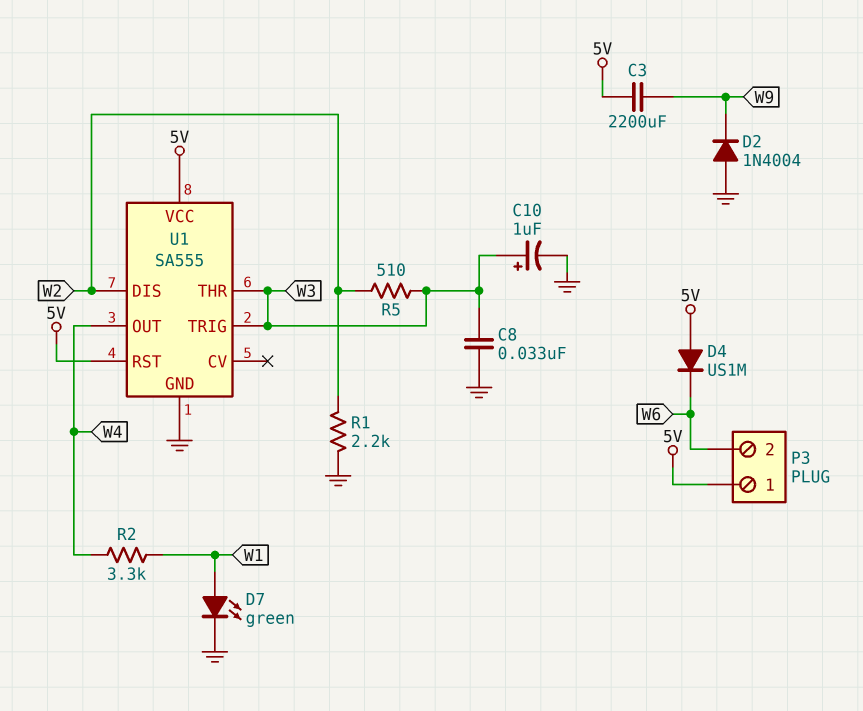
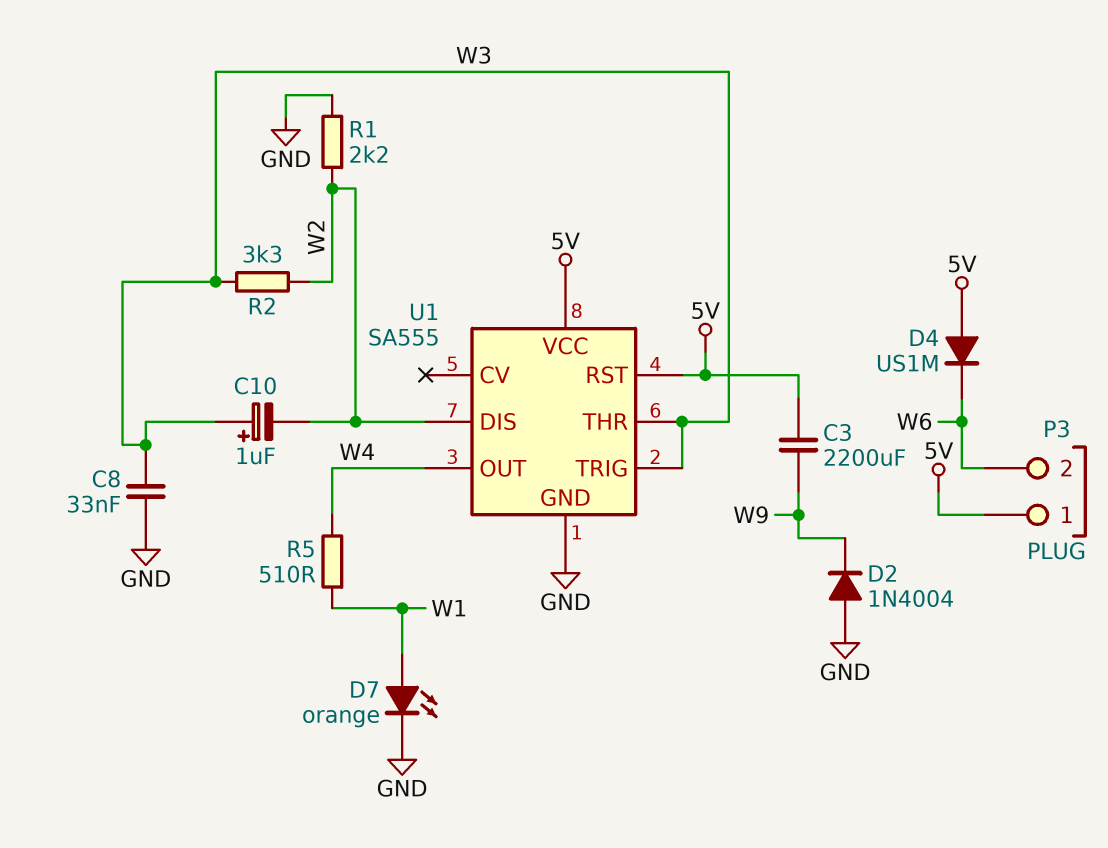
C10: 1uF (plus W3, minus GND) -> 1uF (plus W3, minus W2)
D7: LED green (A W1, K GND) -> LED orange (A W1, K GND)
R2: 3.3k (W1, W4) -> 3.3k (W2, W3)
R5: 510 (W2, W3) -> 510 (W1, W4)

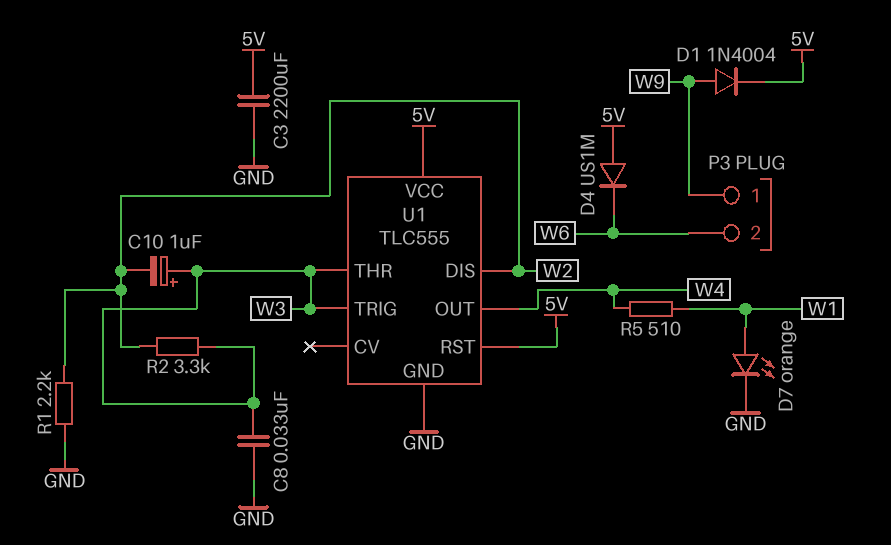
C3: 2200uF (5V, W9) -> 2200uF (5V, GND)
D1: none -> diode 1N4004 (A W9, K 5V)
D2: diode 1N4004 (A GND, K W9) -> none
P3 pin 1: 5V -> W9
U1: SA555 -> TLC555

